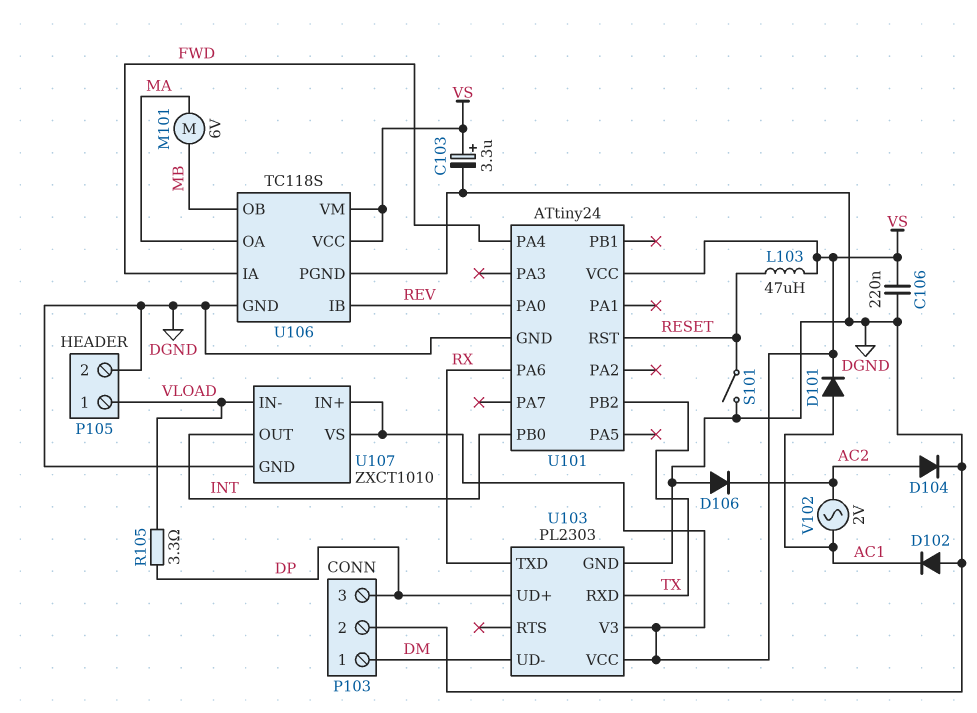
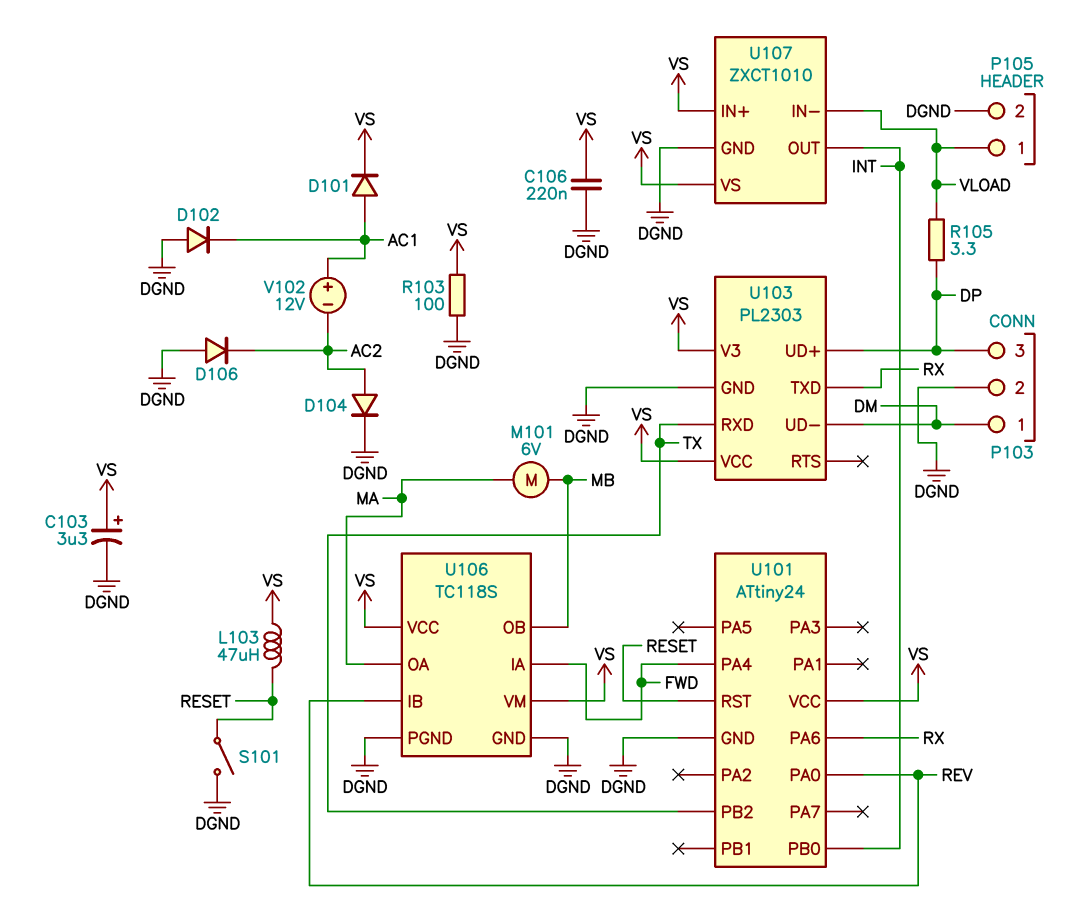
R103: none -> 100 (DGND, VS)
V102: AC 2V (AC1, AC2) -> 12V (plus AC1, minus AC2)

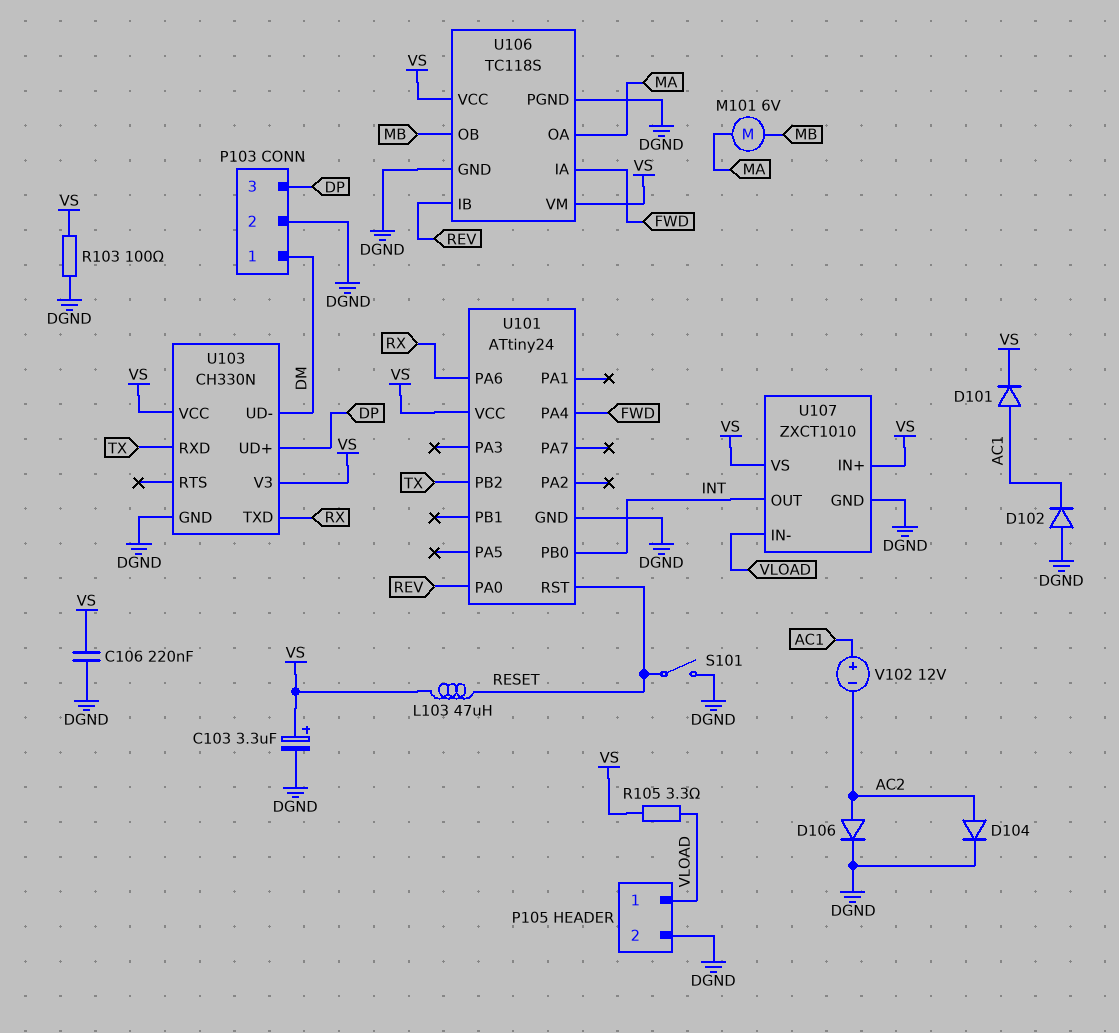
D106: diode (A DGND, K AC2) -> diode (A AC2, K DGND)
R105: 3.3 (DP, VLOAD) -> 3.3 (VLOAD, VS)
U103: PL2303 -> CH330N

